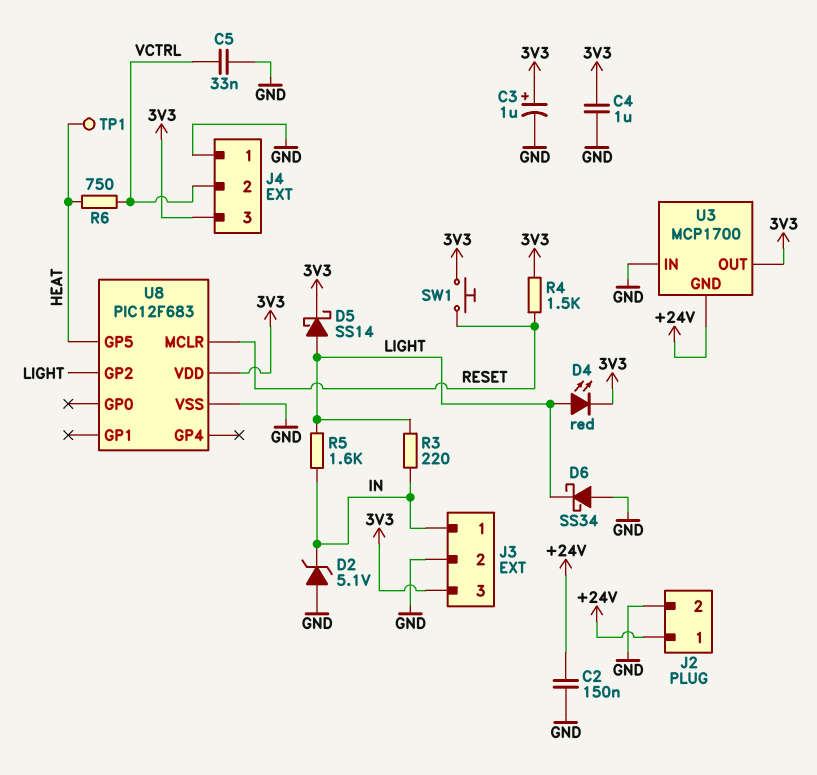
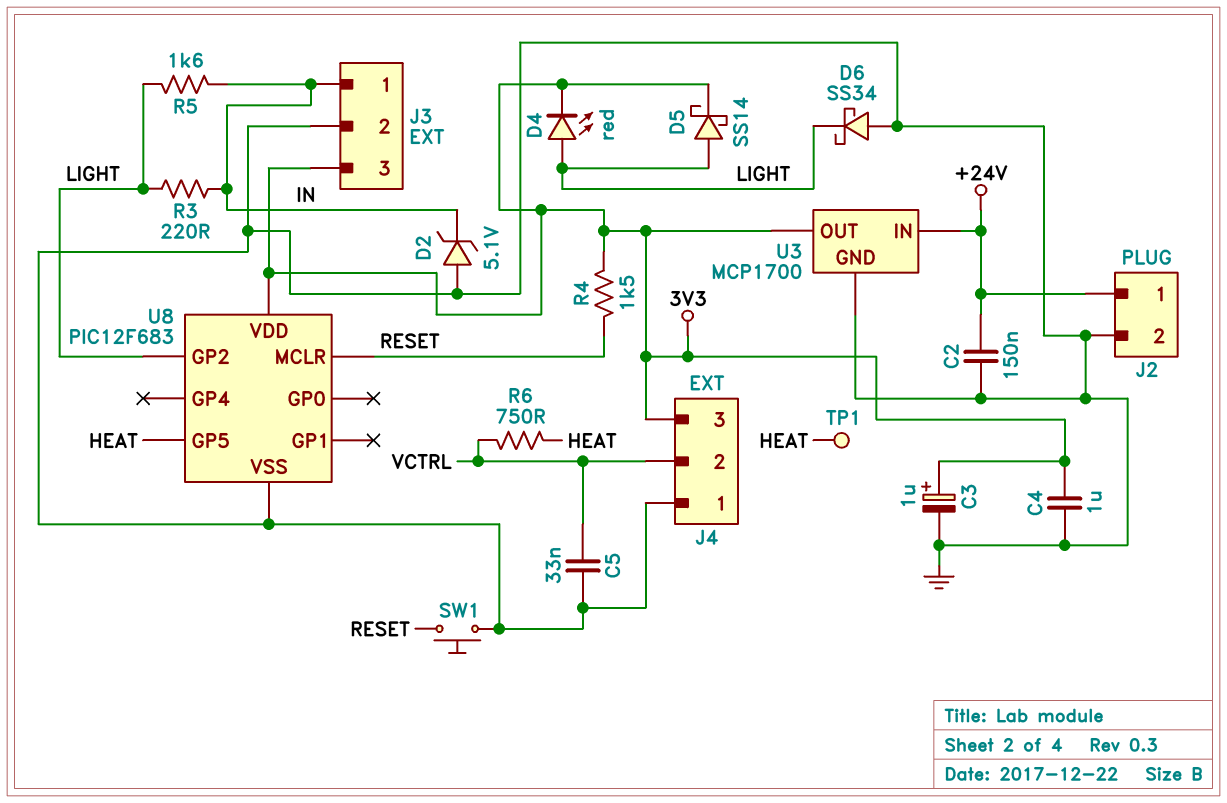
SW1: button (3V3, RESET) -> button (GND, RESET)
U3 pin GND: +24V -> GND
U3 pin IN: GND -> +24V

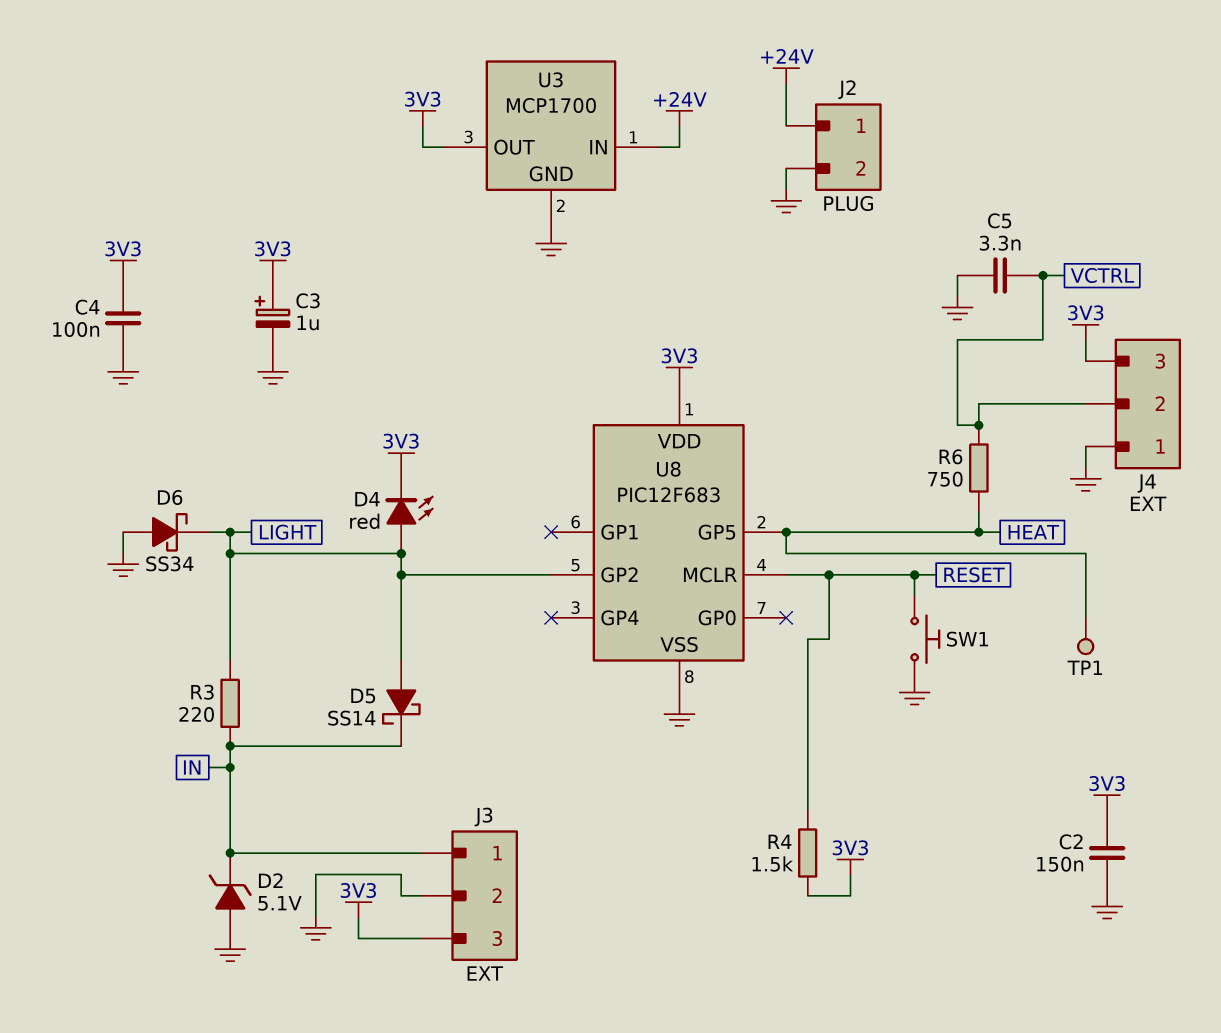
C2: 150nF (+24V, GND) -> 150nF (3V3, GND)
C4: 1uF (3V3, GND) -> 100nF (3V3, GND)
C5: 33nF (GND, VCTRL) -> 3.3nF (GND, VCTRL)
D5: schottky SS14 (A LIGHT, K 3V3) -> schottky SS14 (A LIGHT, K IN)
R5: 1.6k (IN, LIGHT) -> none

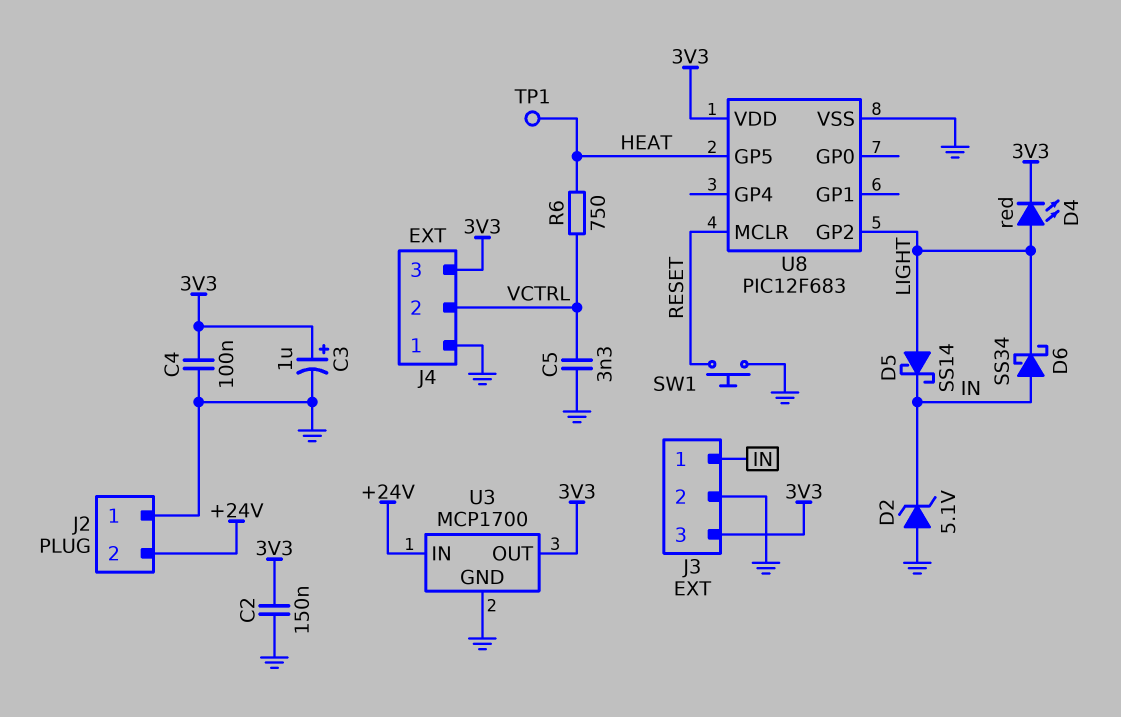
D6: schottky SS34 (A GND, K LIGHT) -> schottky SS34 (A IN, K LIGHT)
J2 pin 1: +24V -> GND
J2 pin 2: GND -> +24V
R3: 220 (IN, LIGHT) -> none
R4: 1.5k (3V3, RESET) -> none

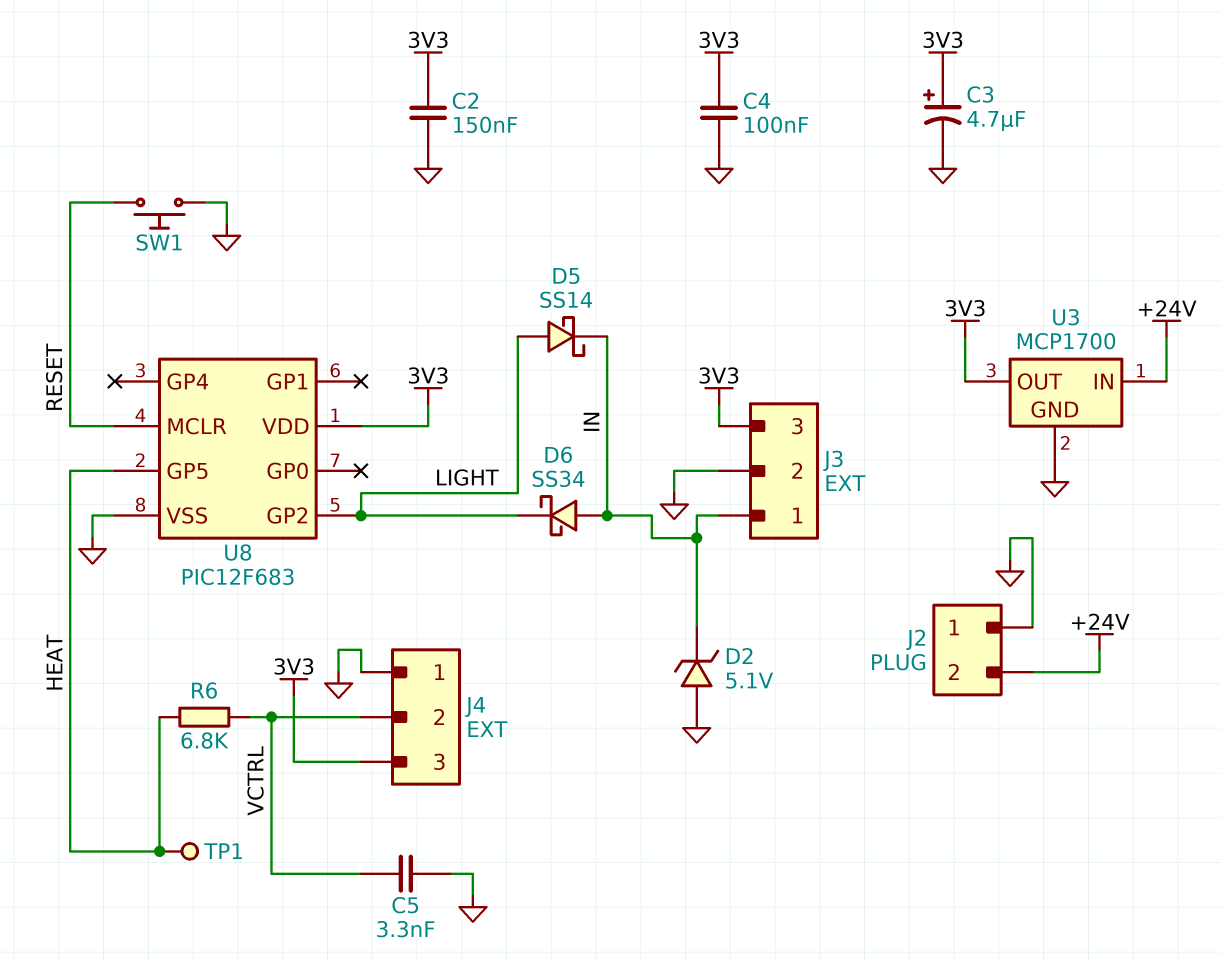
C3: 1uF (plus 3V3, minus GND) -> 4.7uF (plus 3V3, minus GND)
D4: LED red (A LIGHT, K 3V3) -> none
R6: 750 (HEAT, VCTRL) -> 6.8k (HEAT, VCTRL)

